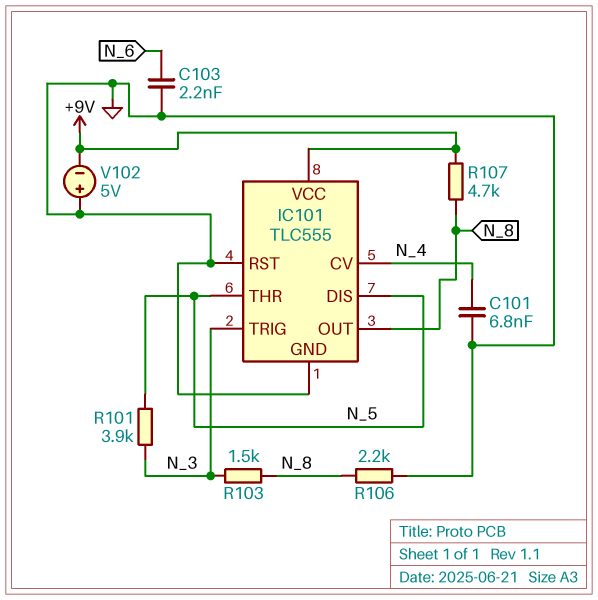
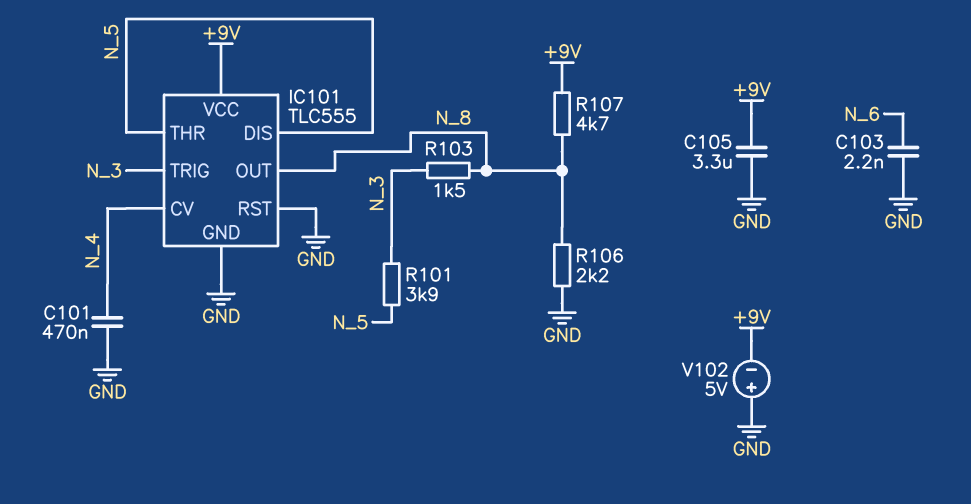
C101: 6.8nF (GND, N_4) -> 470nF (GND, N_4)
C105: none -> 3.3uF (+9V, GND)

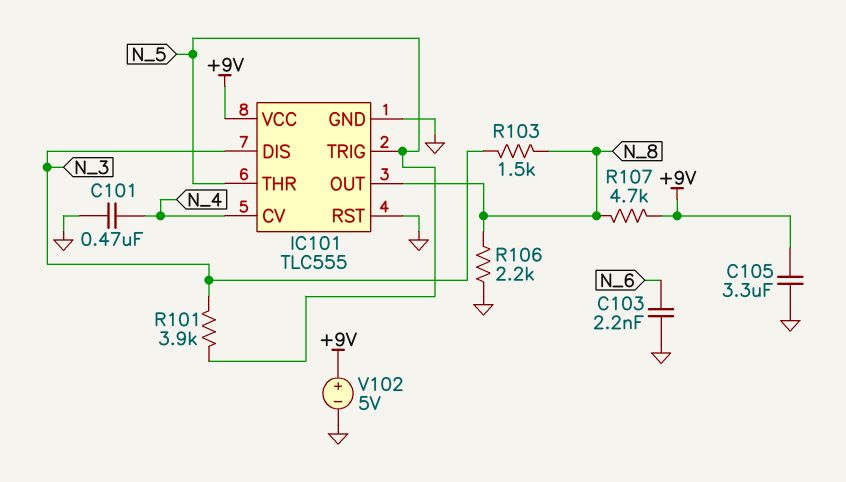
IC101 pin DIS: N_5 -> N_3
IC101 pin TRIG: N_3 -> N_5
V102: 5V (plus GND, minus +9V) -> 5V (plus +9V, minus GND)

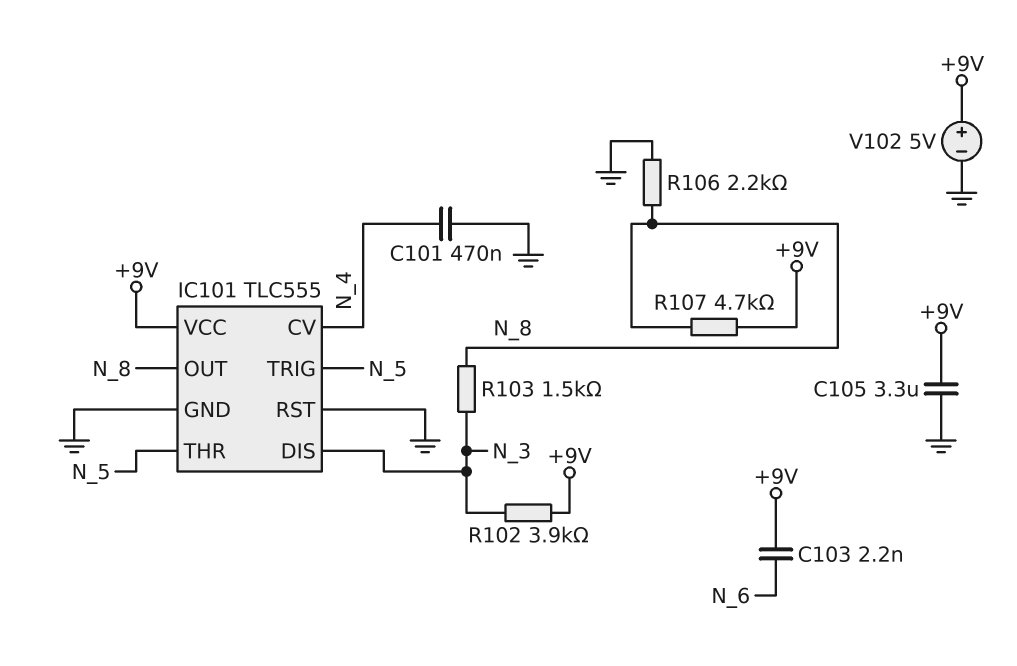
C103: 2.2nF (GND, N_6) -> 2.2nF (+9V, N_6)
R101: 3.9k (N_3, N_5) -> none
R102: none -> 3.9k (+9V, N_3)

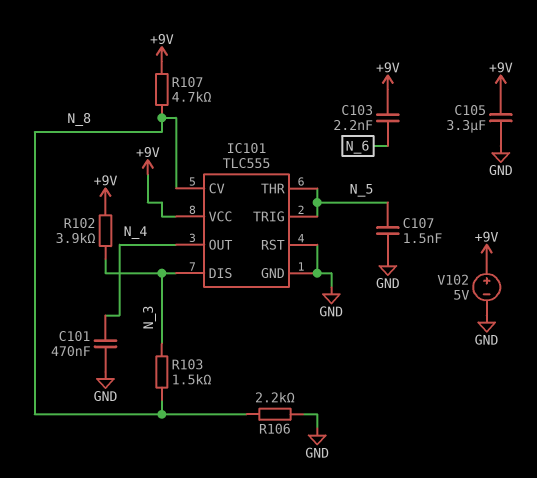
C107: none -> 1.5nF (GND, N_5)
IC101 pin CV: N_4 -> N_8
IC101 pin OUT: N_8 -> N_4

